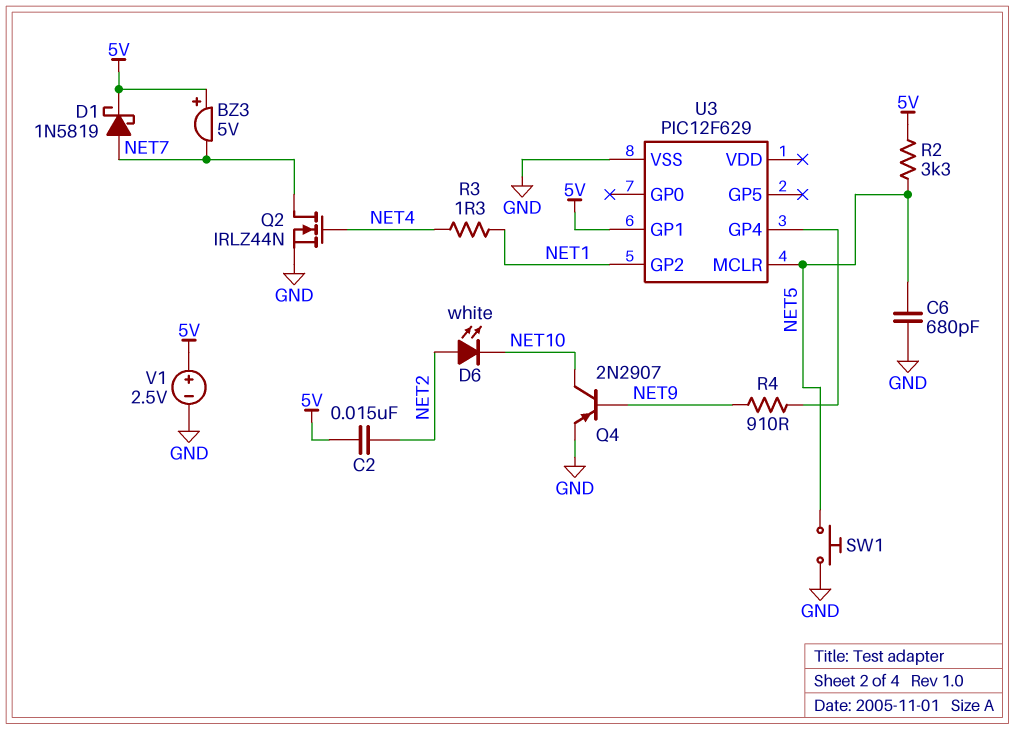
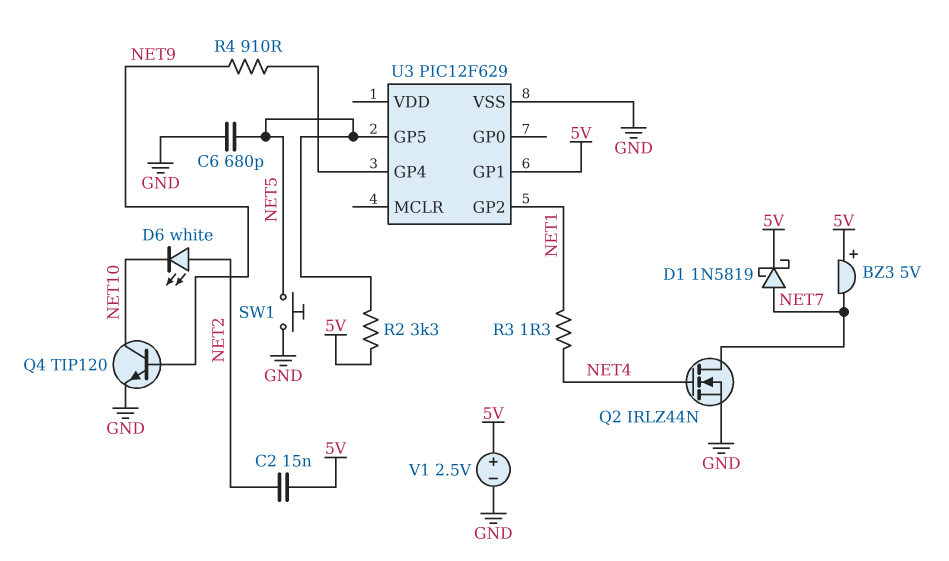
Q4: PNP 2N2907 (B NET9, C NET10, E GND) -> NPN TIP120 (B NET9, C NET10, E GND)
U3 pin GP5: none -> NET5
U3 pin MCLR: NET5 -> none

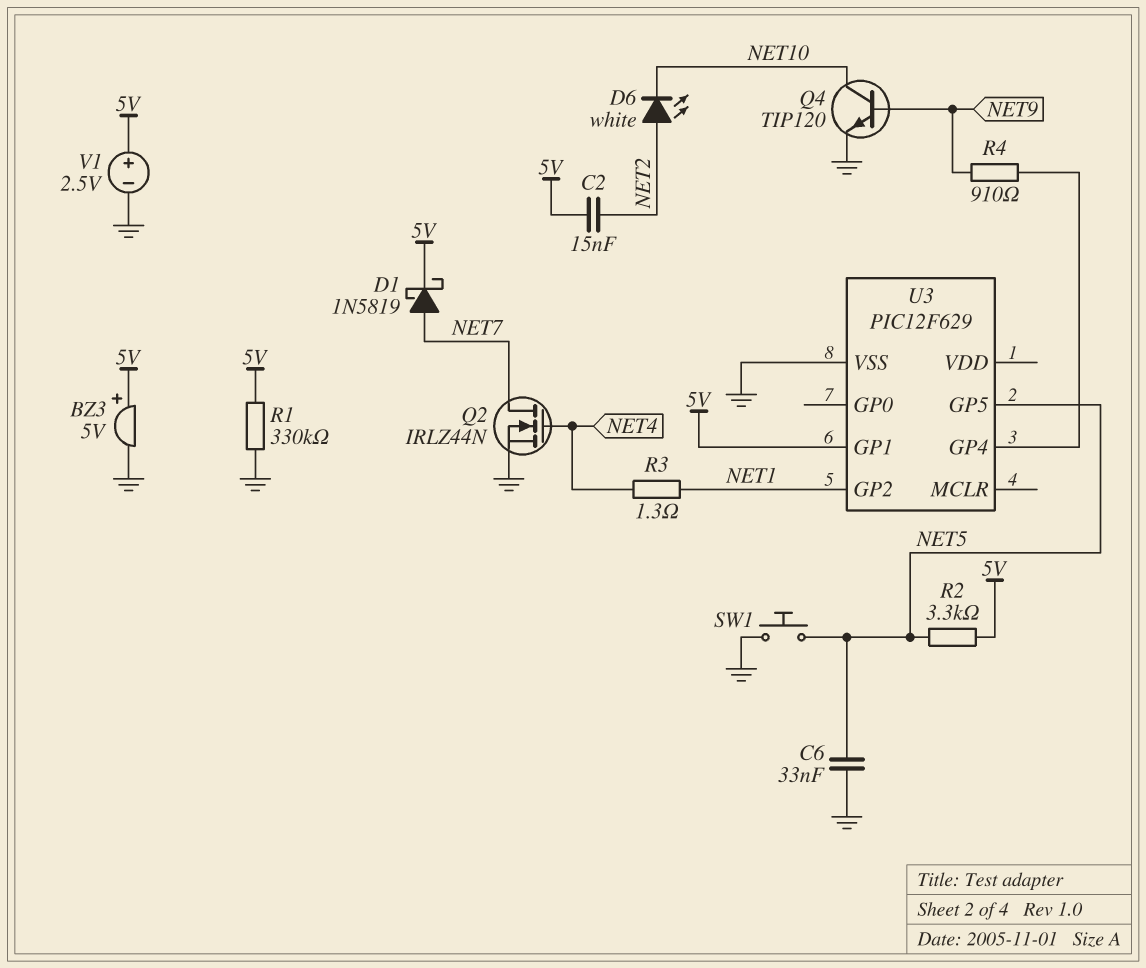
BZ3: buzzer 5V (plus 5V, minus NET7) -> buzzer 5V (plus 5V, minus GND)
C6: 680pF (GND, NET5) -> 33nF (GND, NET5)
R1: none -> 330k (5V, GND)

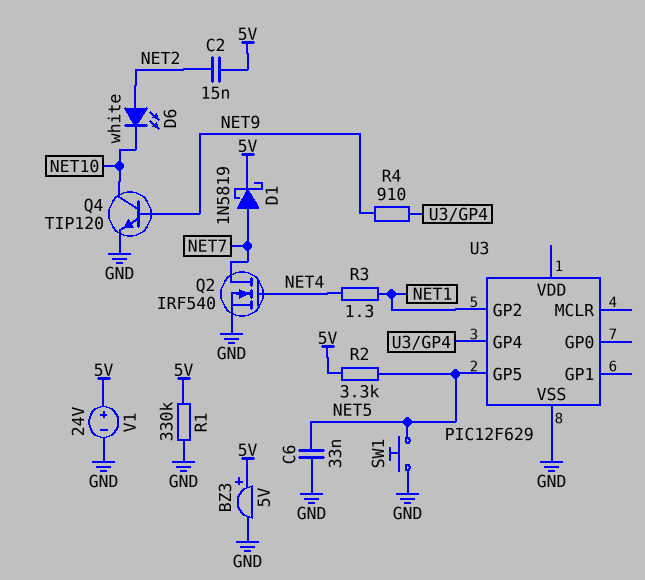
Q2: NMOS IRLZ44N (G NET4, D NET7, S GND) -> NMOS IRF540 (G NET4, D NET7, S GND)
U3 pin GP1: 5V -> none
V1: 2.5V (plus 5V, minus GND) -> 24V (plus 5V, minus GND)

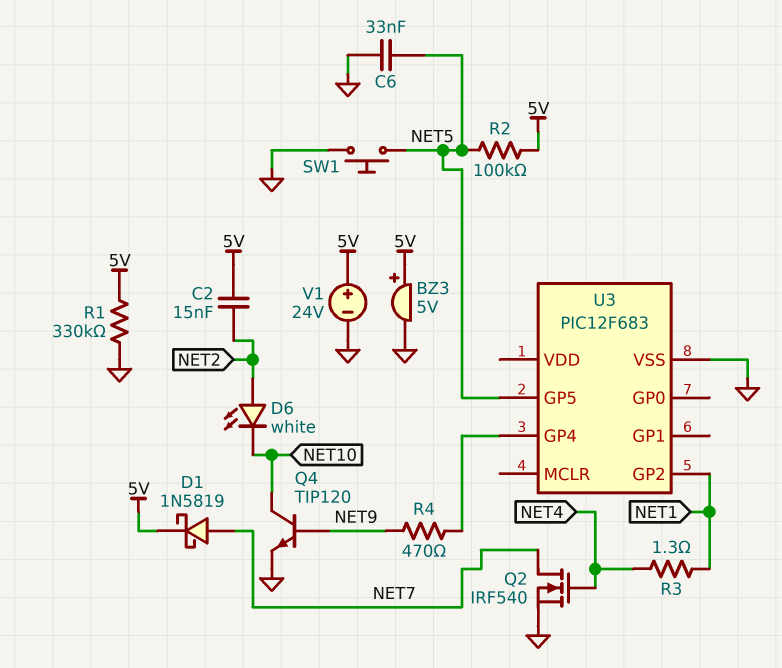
R2: 3.3k (5V, NET5) -> 100k (5V, NET5)
R4: 910 (NET9, U3/GP4) -> 470 (NET9, U3/GP4)
U3: PIC12F629 -> PIC12F683

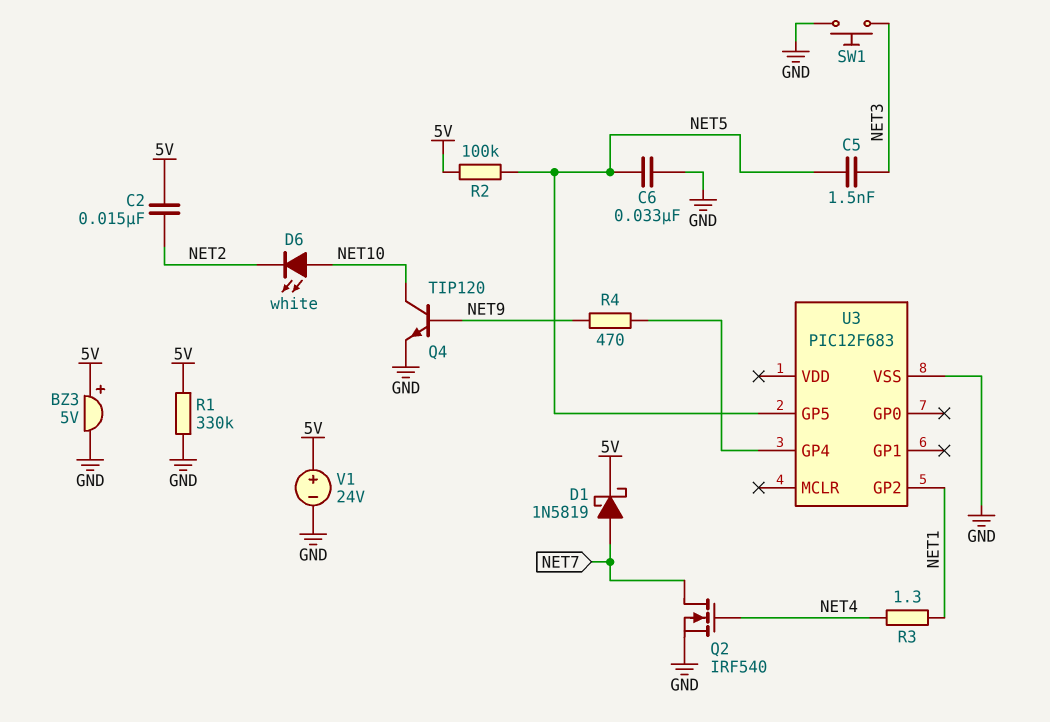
C5: none -> 1.5nF (NET3, NET5)
D6: LED white (A NET2, K NET10) -> LED white (A NET10, K NET2)
SW1: button (GND, NET5) -> button (GND, NET3)

